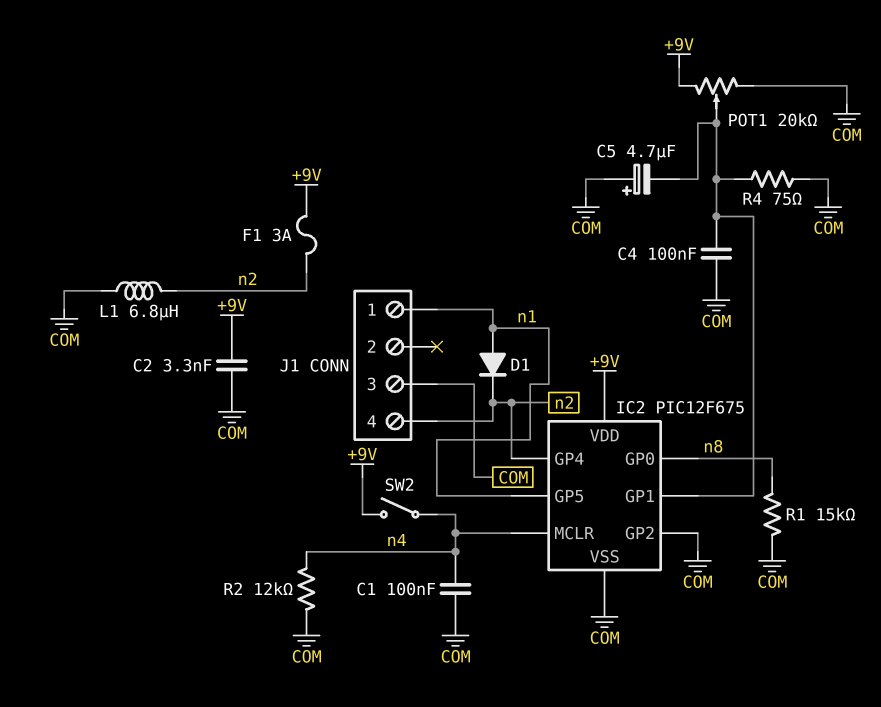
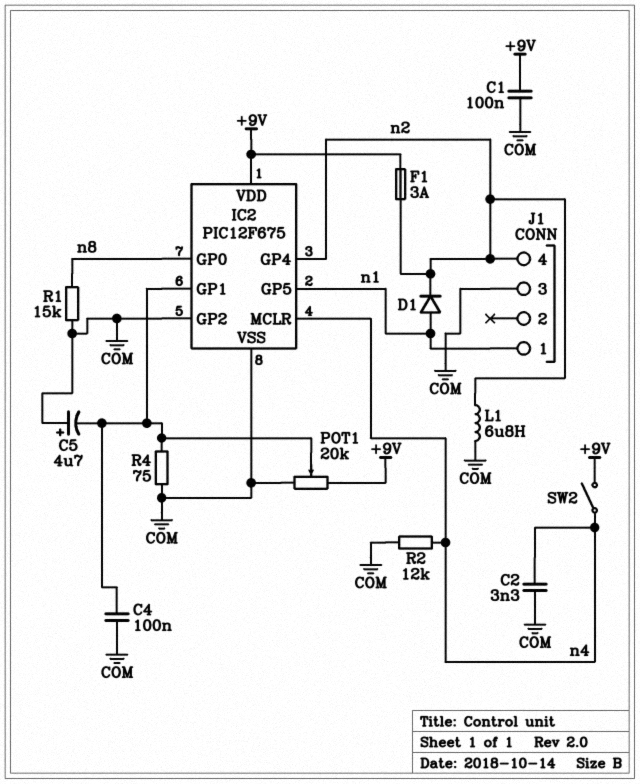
C1: 100nF (COM, n4) -> 100nF (+9V, COM)
C2: 3.3nF (+9V, COM) -> 3.3nF (COM, n4)

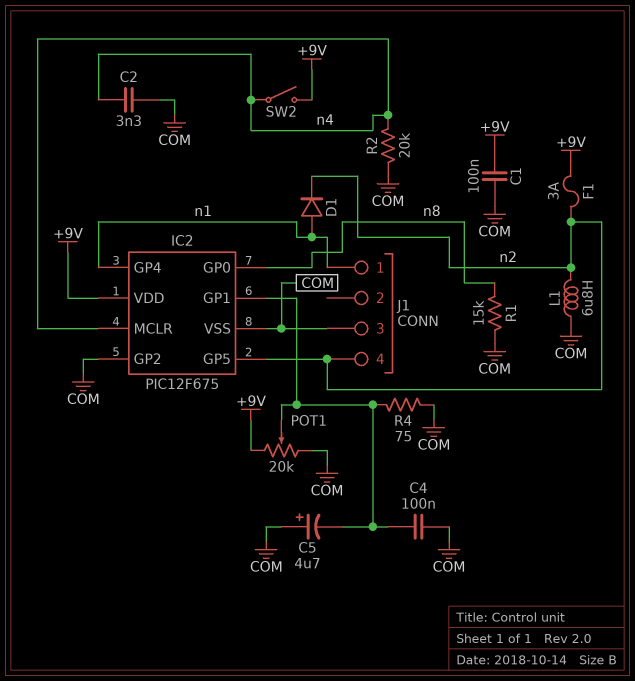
IC2 pin GP4: n2 -> n1
IC2 pin GP5: n1 -> n2
R2: 12k (COM, n4) -> 20k (COM, n4)

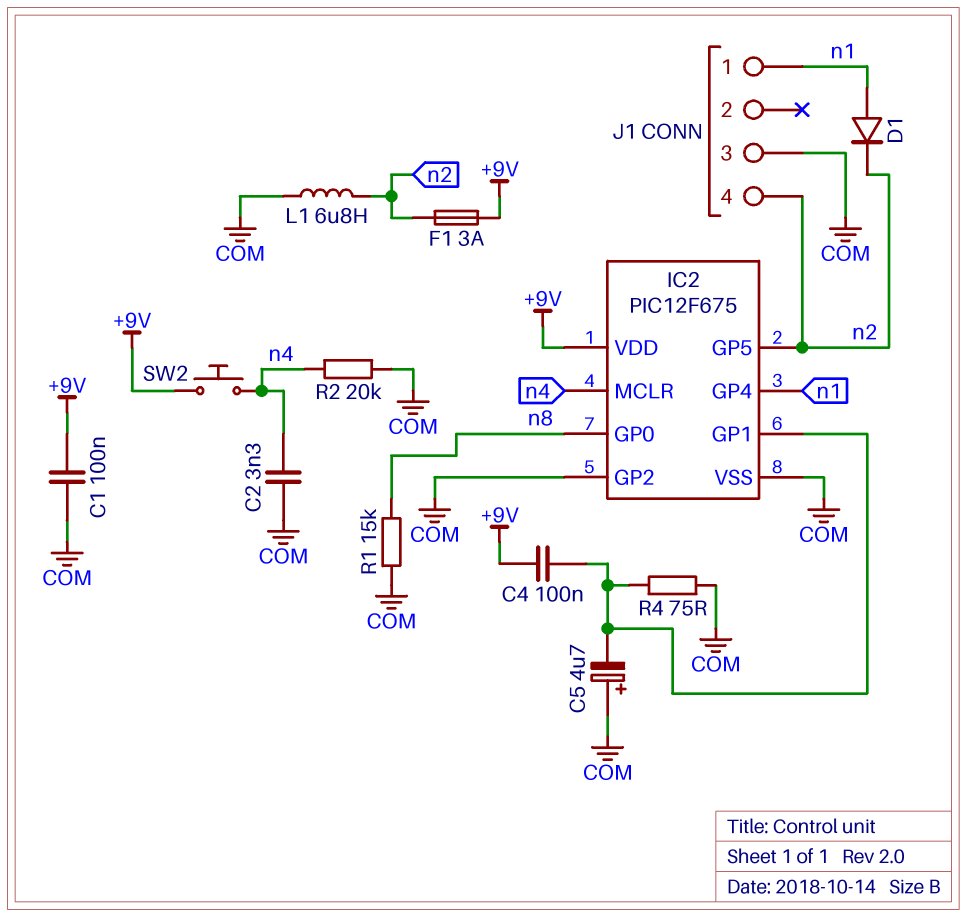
C4: 100nF (COM, IC2/GP1) -> 100nF (+9V, IC2/GP1)
POT1: 20k (+9V, COM, wiper IC2/GP1) -> none
SW2: switch (+9V, n4) -> button (+9V, n4)

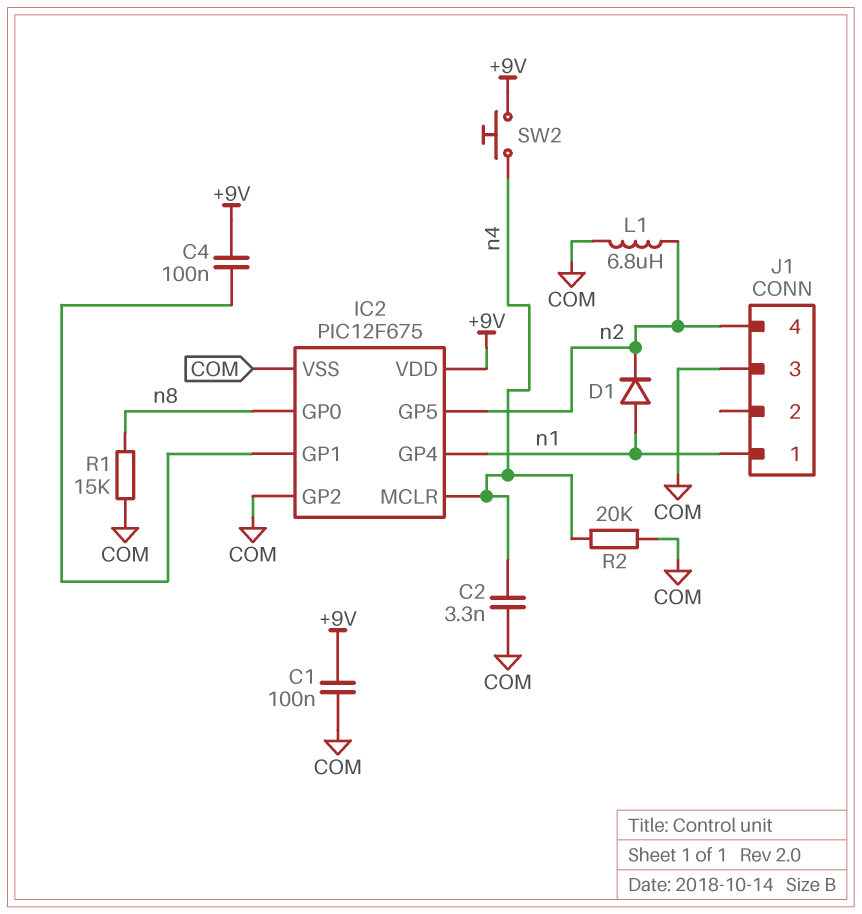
C5: 4.7uF (plus COM, minus IC2/GP1) -> none
F1: 3A (+9V, n2) -> none
R4: 75 (COM, IC2/GP1) -> none

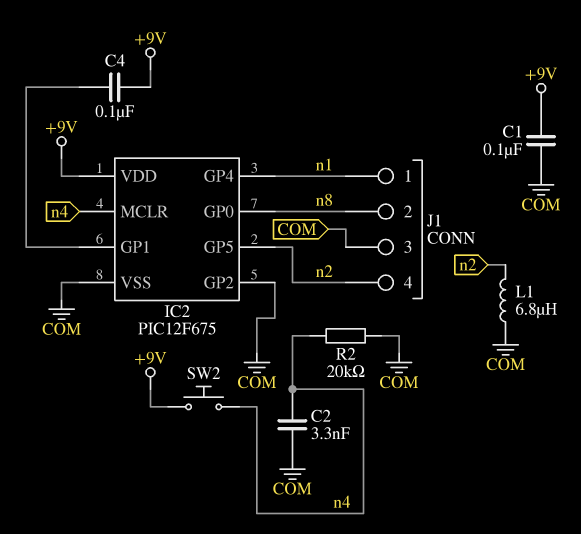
D1: diode (A n1, K n2) -> none
J1 pin 2: none -> n8
R1: 15k (COM, n8) -> none

